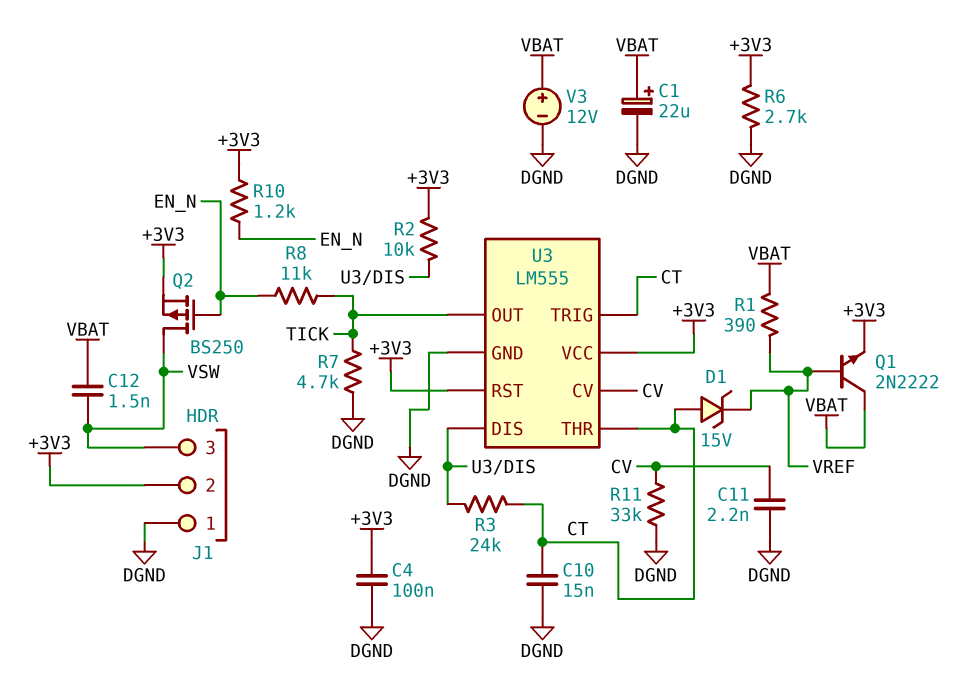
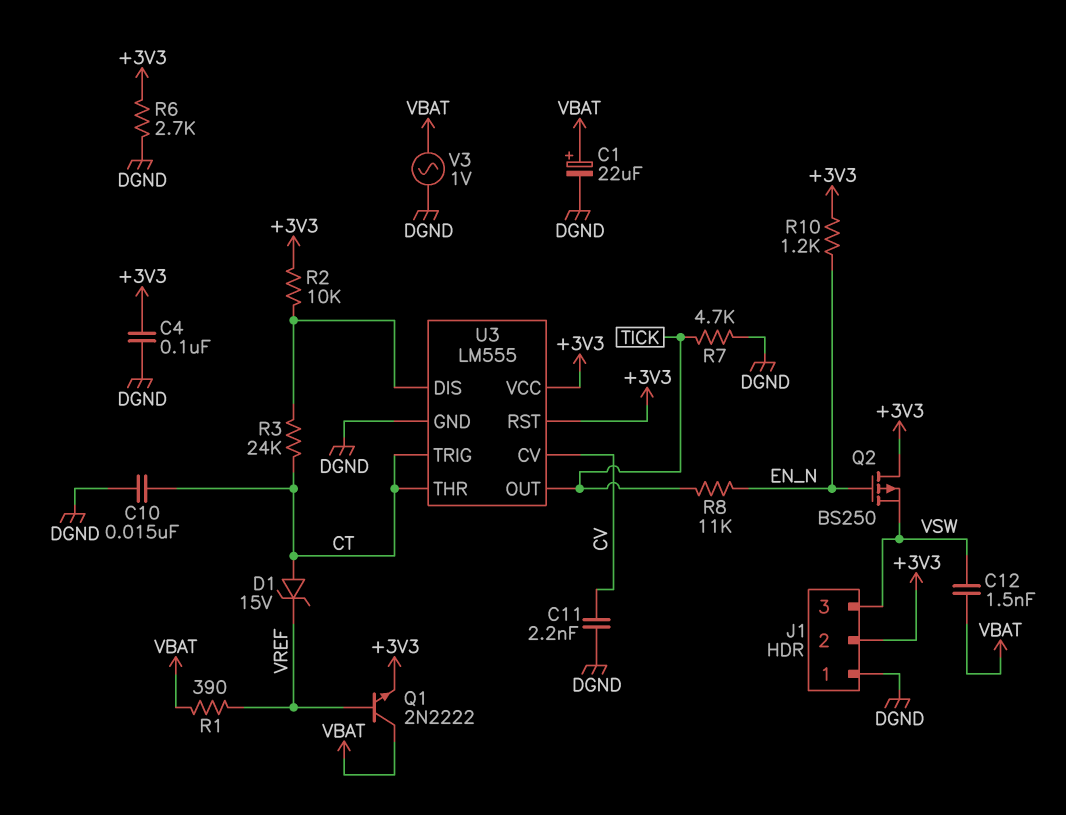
Q2: PMOS BS250 (G EN_N, D VSW, S +3V3) -> PMOS BS250 (G EN_N, D +3V3, S VSW)
R11: 33k (CV, DGND) -> none
V3: 12V (plus VBAT, minus DGND) -> AC 1V (DGND, VBAT)

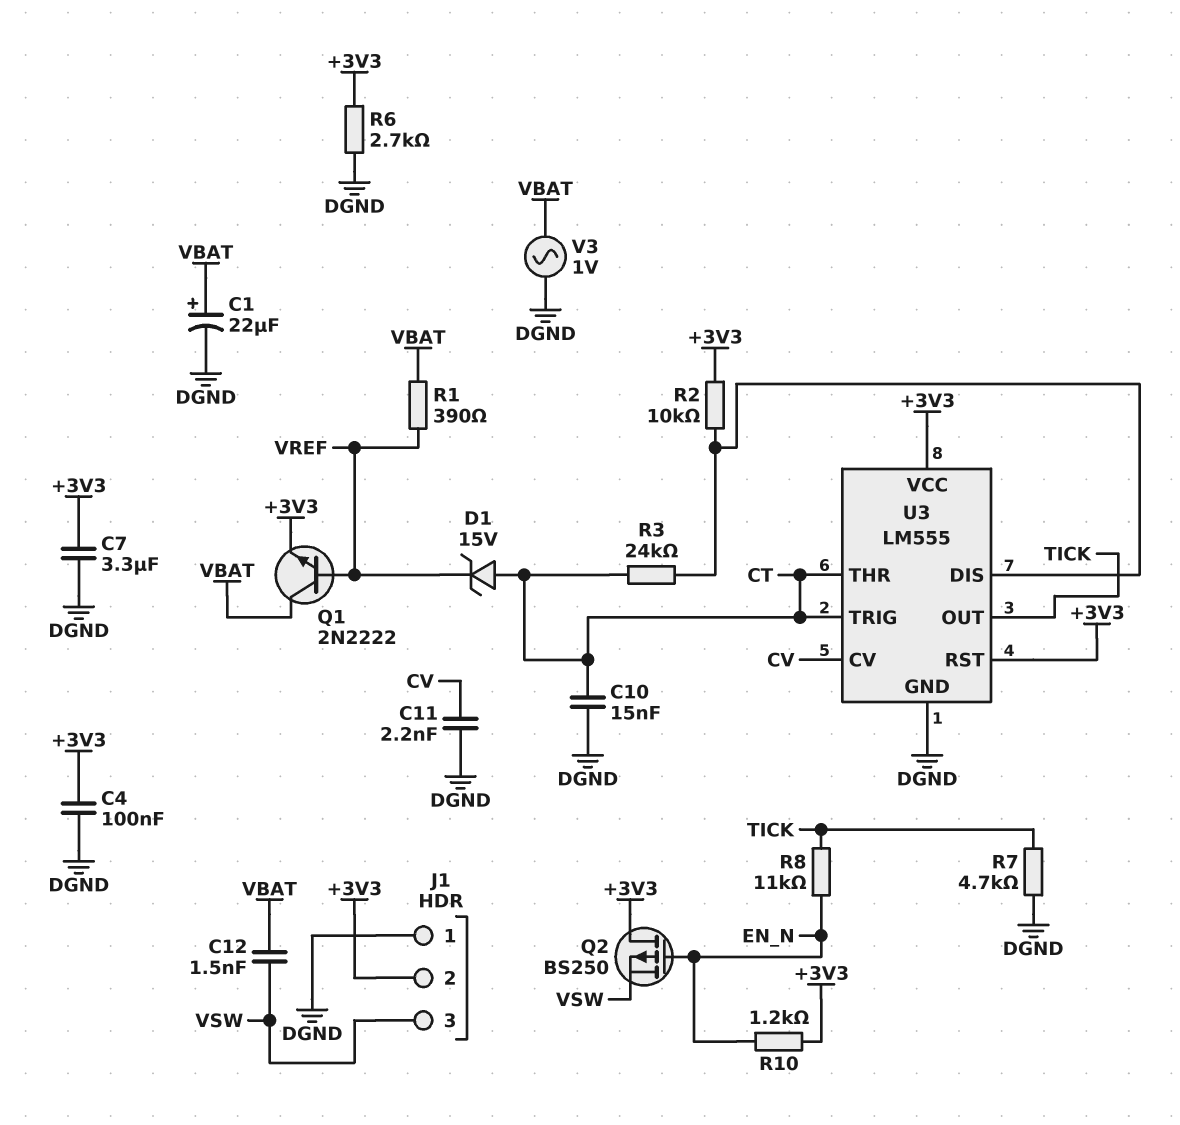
C7: none -> 3.3uF (+3V3, DGND)

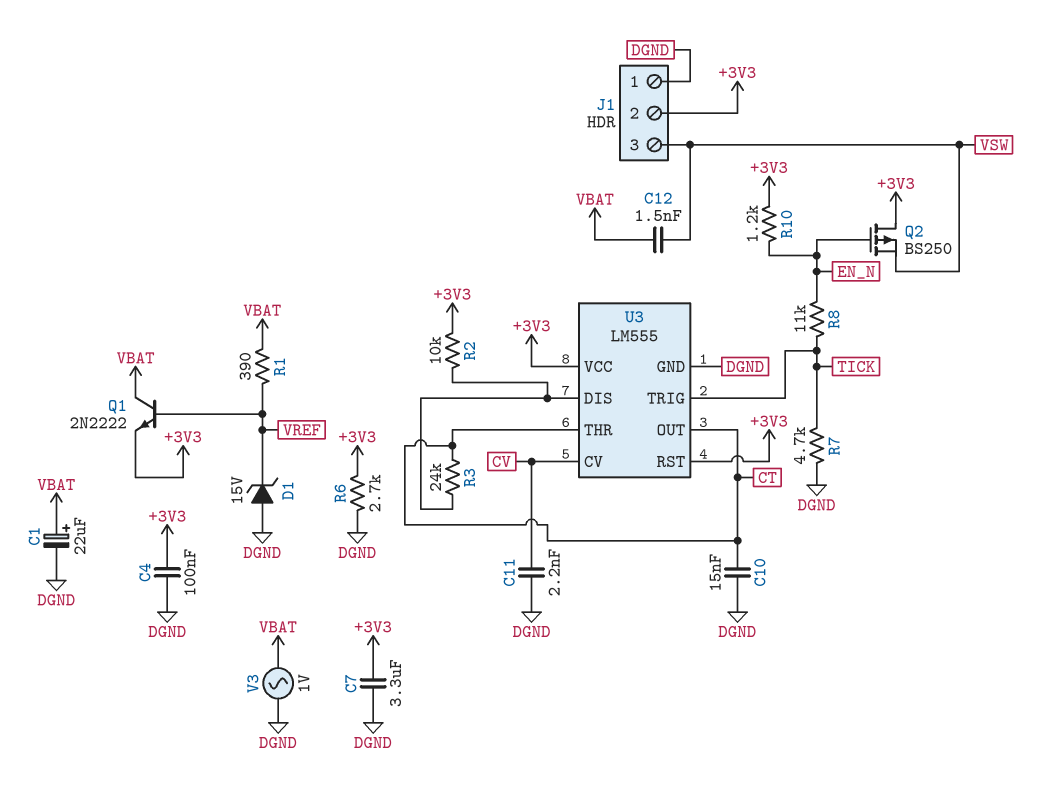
D1: zener 15V (A CT, K VREF) -> zener 15V (A DGND, K VREF)
U3 pin OUT: TICK -> CT
U3 pin TRIG: CT -> TICK

